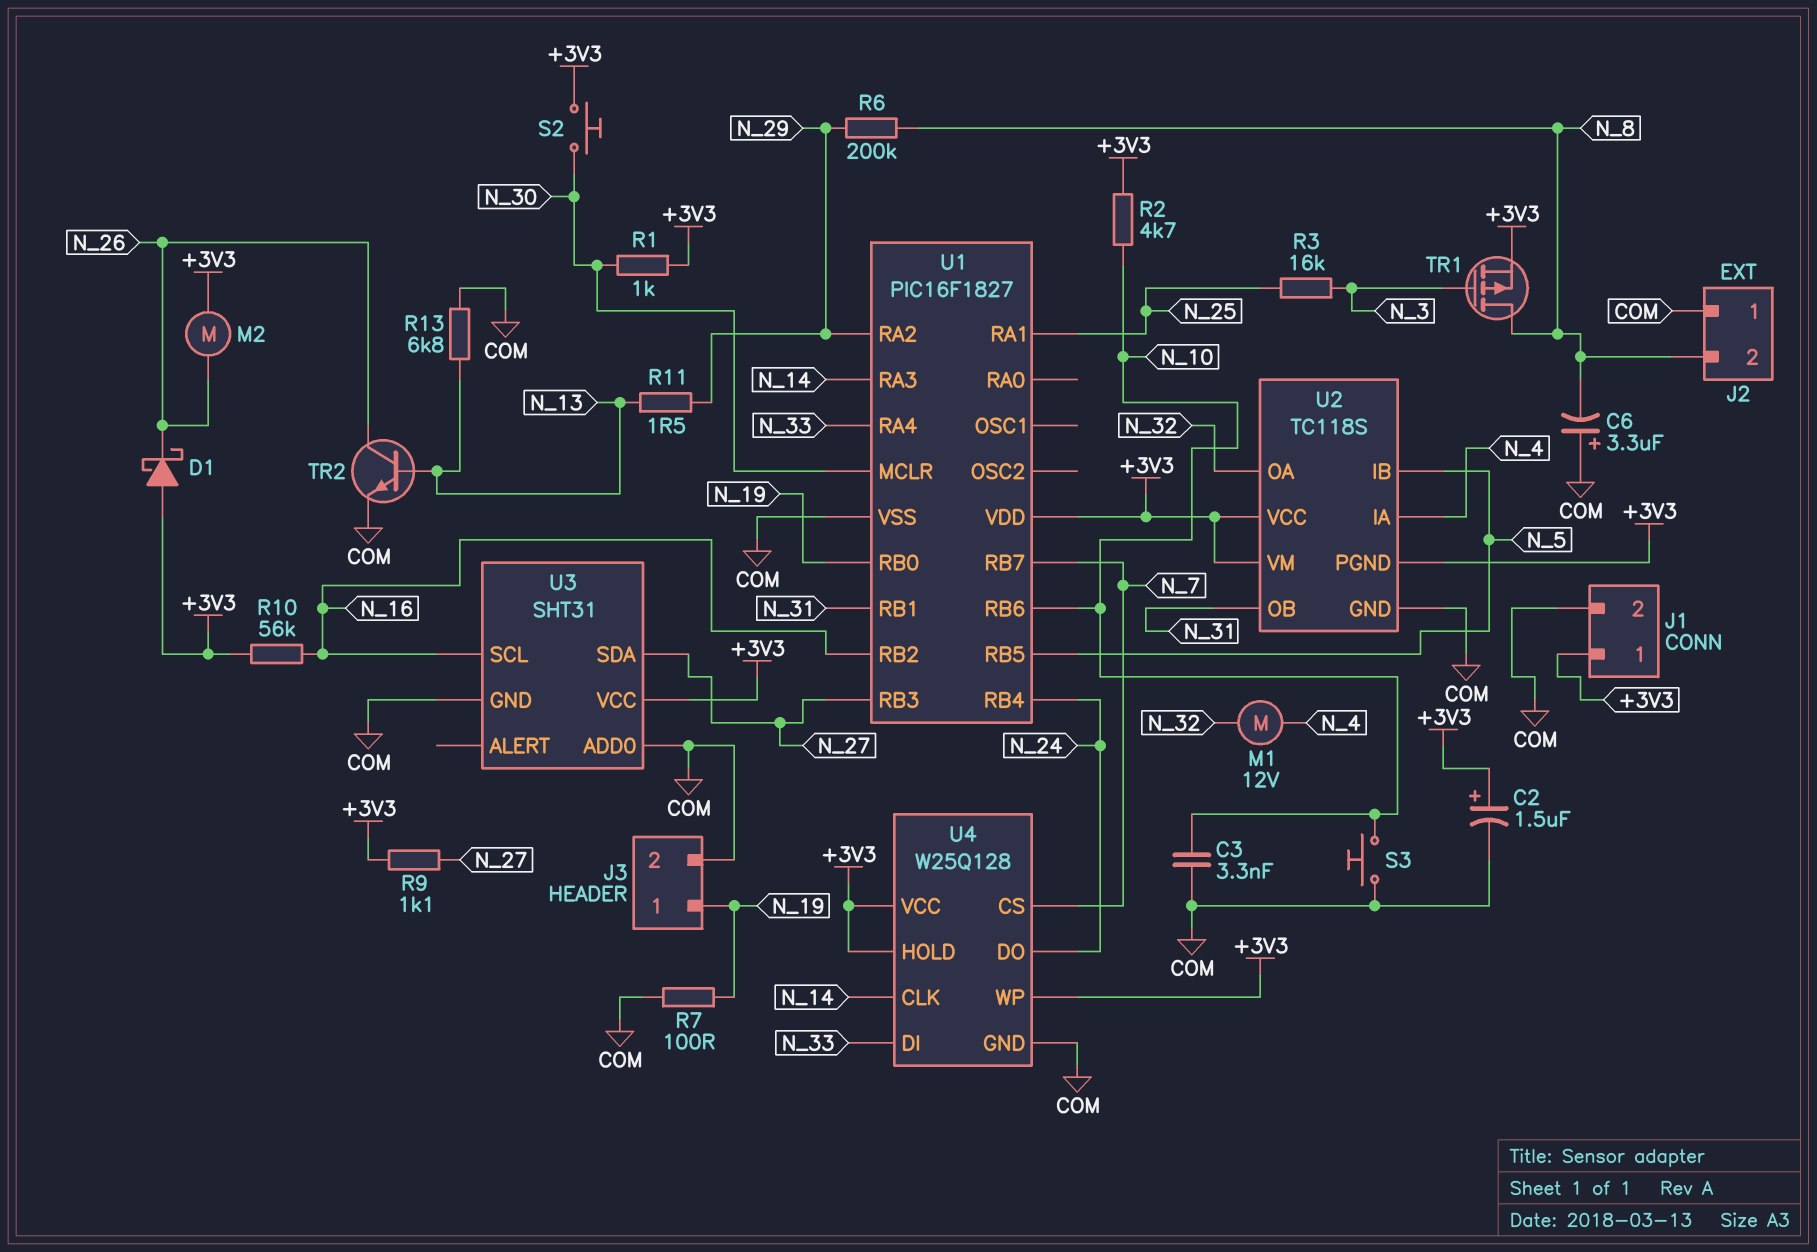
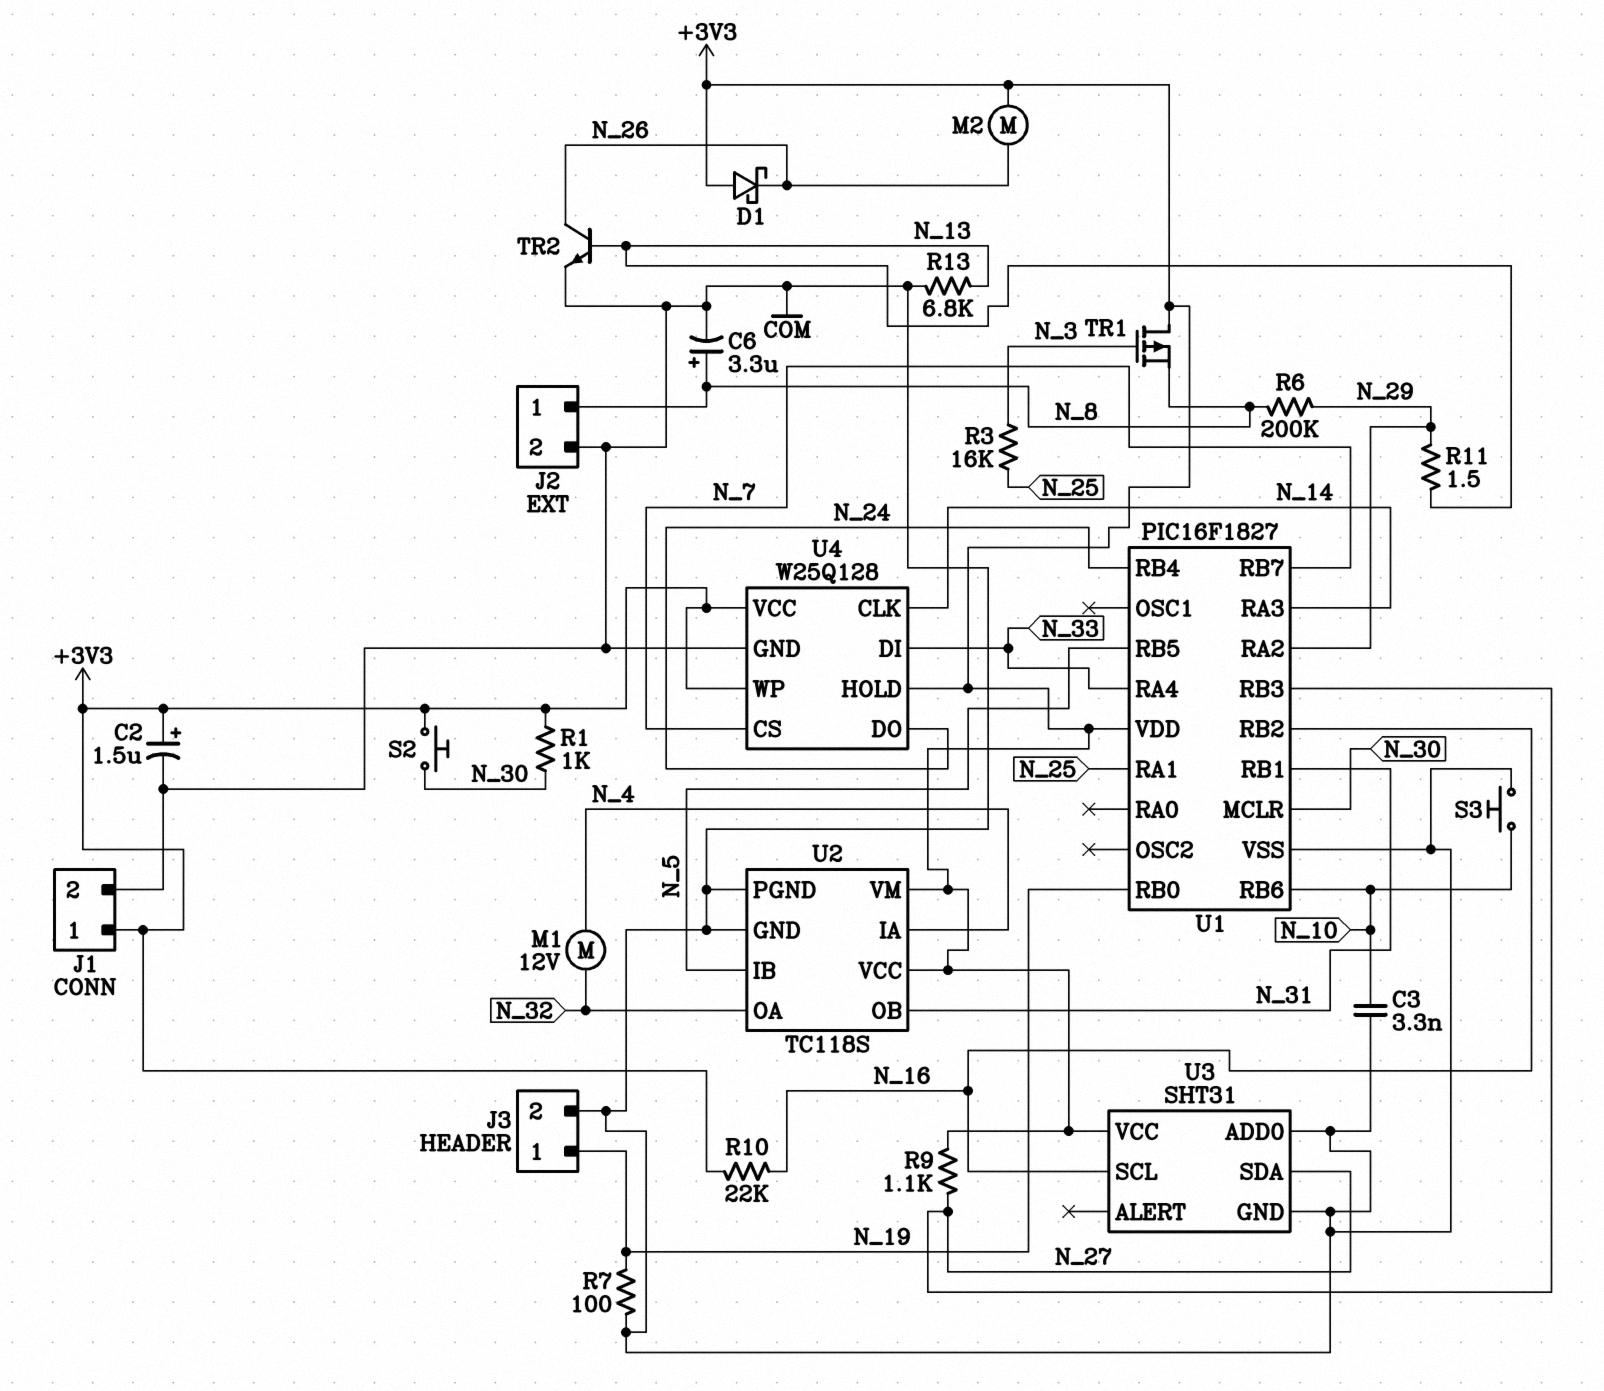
C6: 3.3uF (plus COM, minus N_8) -> 3.3uF (plus N_8, minus COM)
J2 pin 1: COM -> N_8
J2 pin 2: N_8 -> COM
R2: 4.7k (+3V3, N_10) -> none
R10: 56k (+3V3, N_16) -> 22k (+3V3, N_16)
TR1: PMOS (G N_3, D N_8, S +3V3) -> PMOS (G N_3, D +3V3, S N_8)
U2 pin PGND: +3V3 -> COM

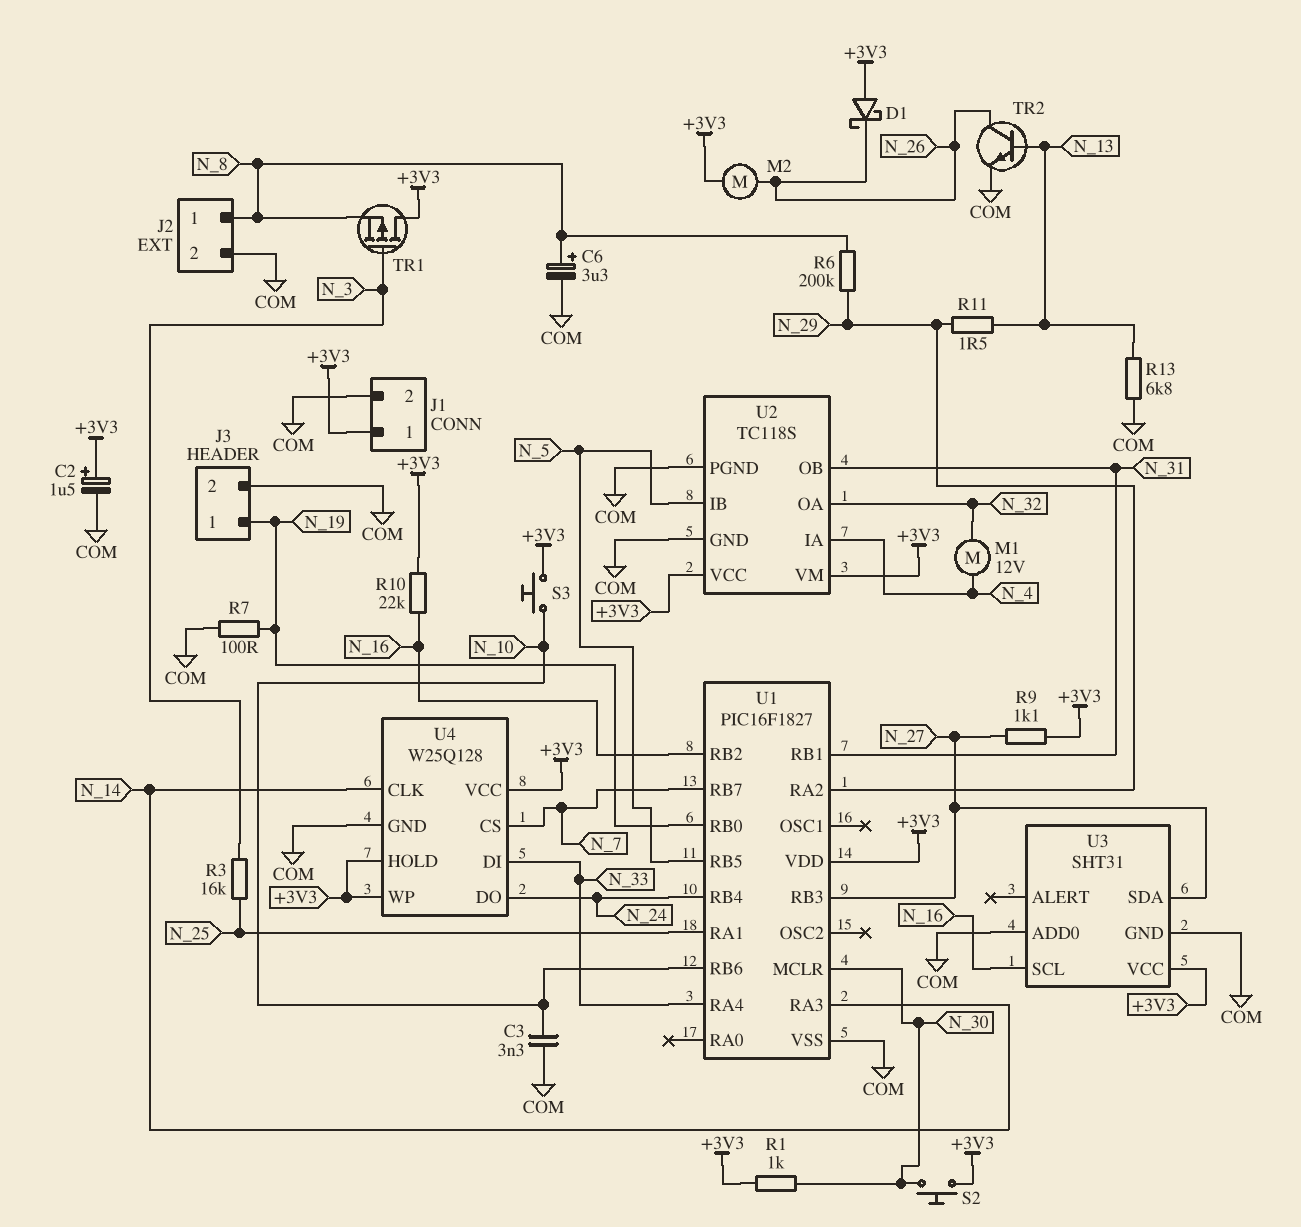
S3: button (COM, N_10) -> button (+3V3, N_10)

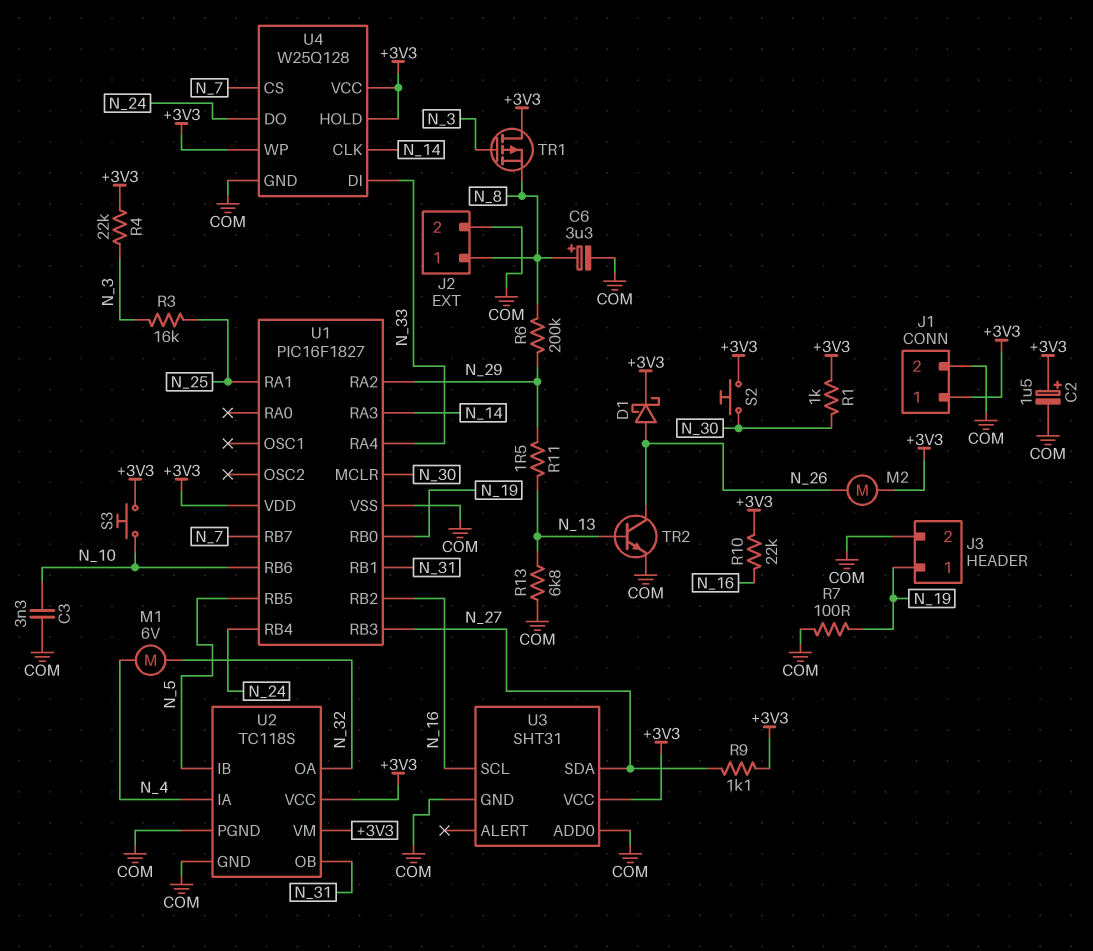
D1: schottky (A +3V3, K N_26) -> schottky (A N_26, K +3V3)
M1: motor 12V (N_4, N_32) -> motor 6V (N_4, N_32)
R4: none -> 22k (+3V3, N_3)

